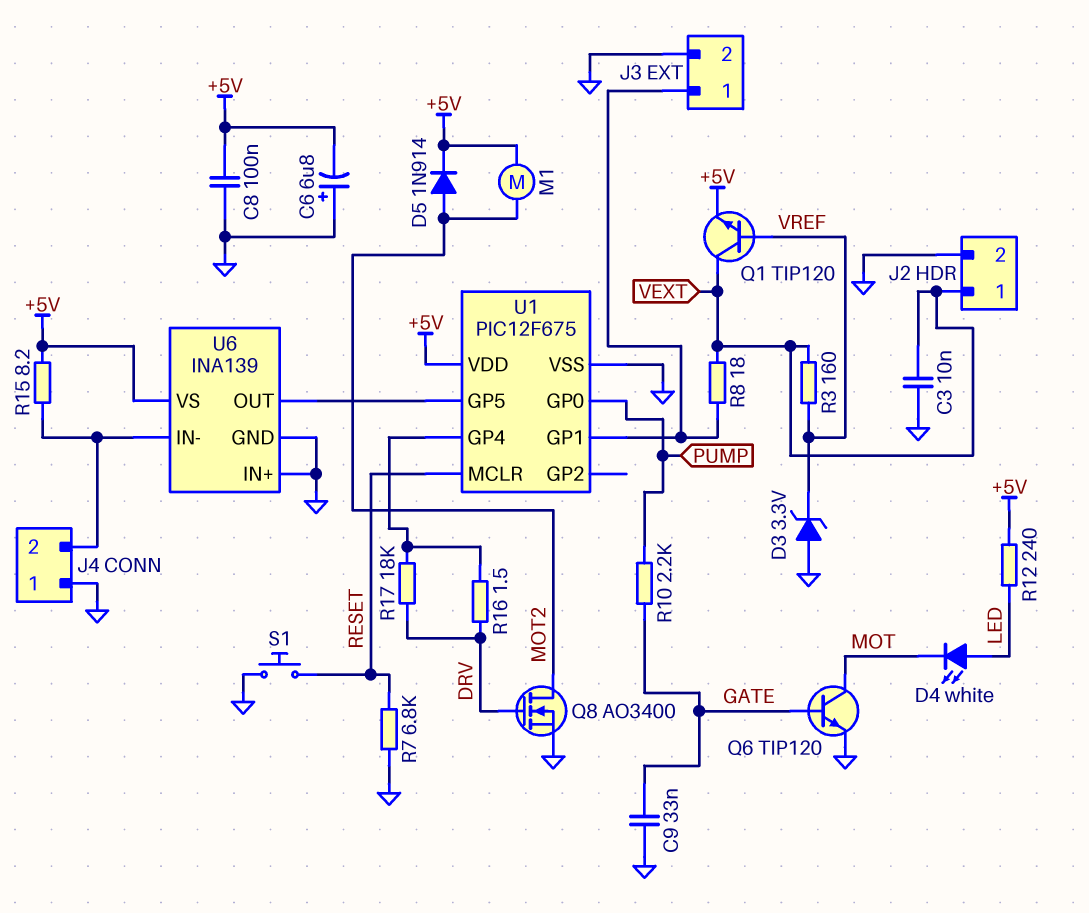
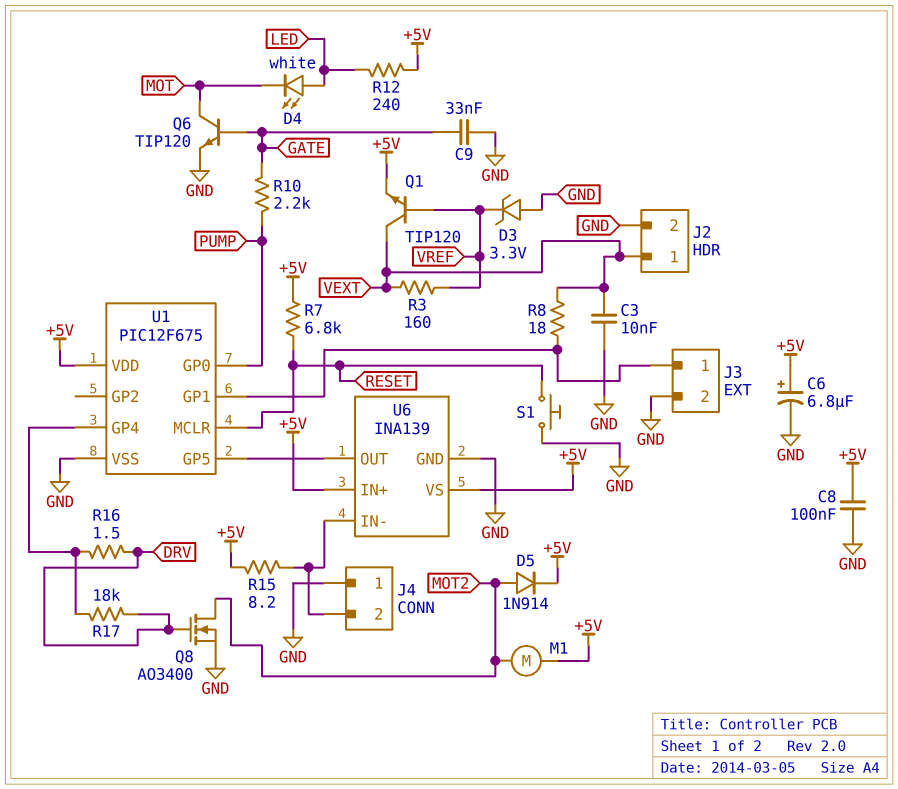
C6: 6.8uF (plus GND, minus +5V) -> 6.8uF (plus +5V, minus GND)
R7: 6.8k (GND, RESET) -> 6.8k (+5V, RESET)
U6 pin IN+: GND -> +5V

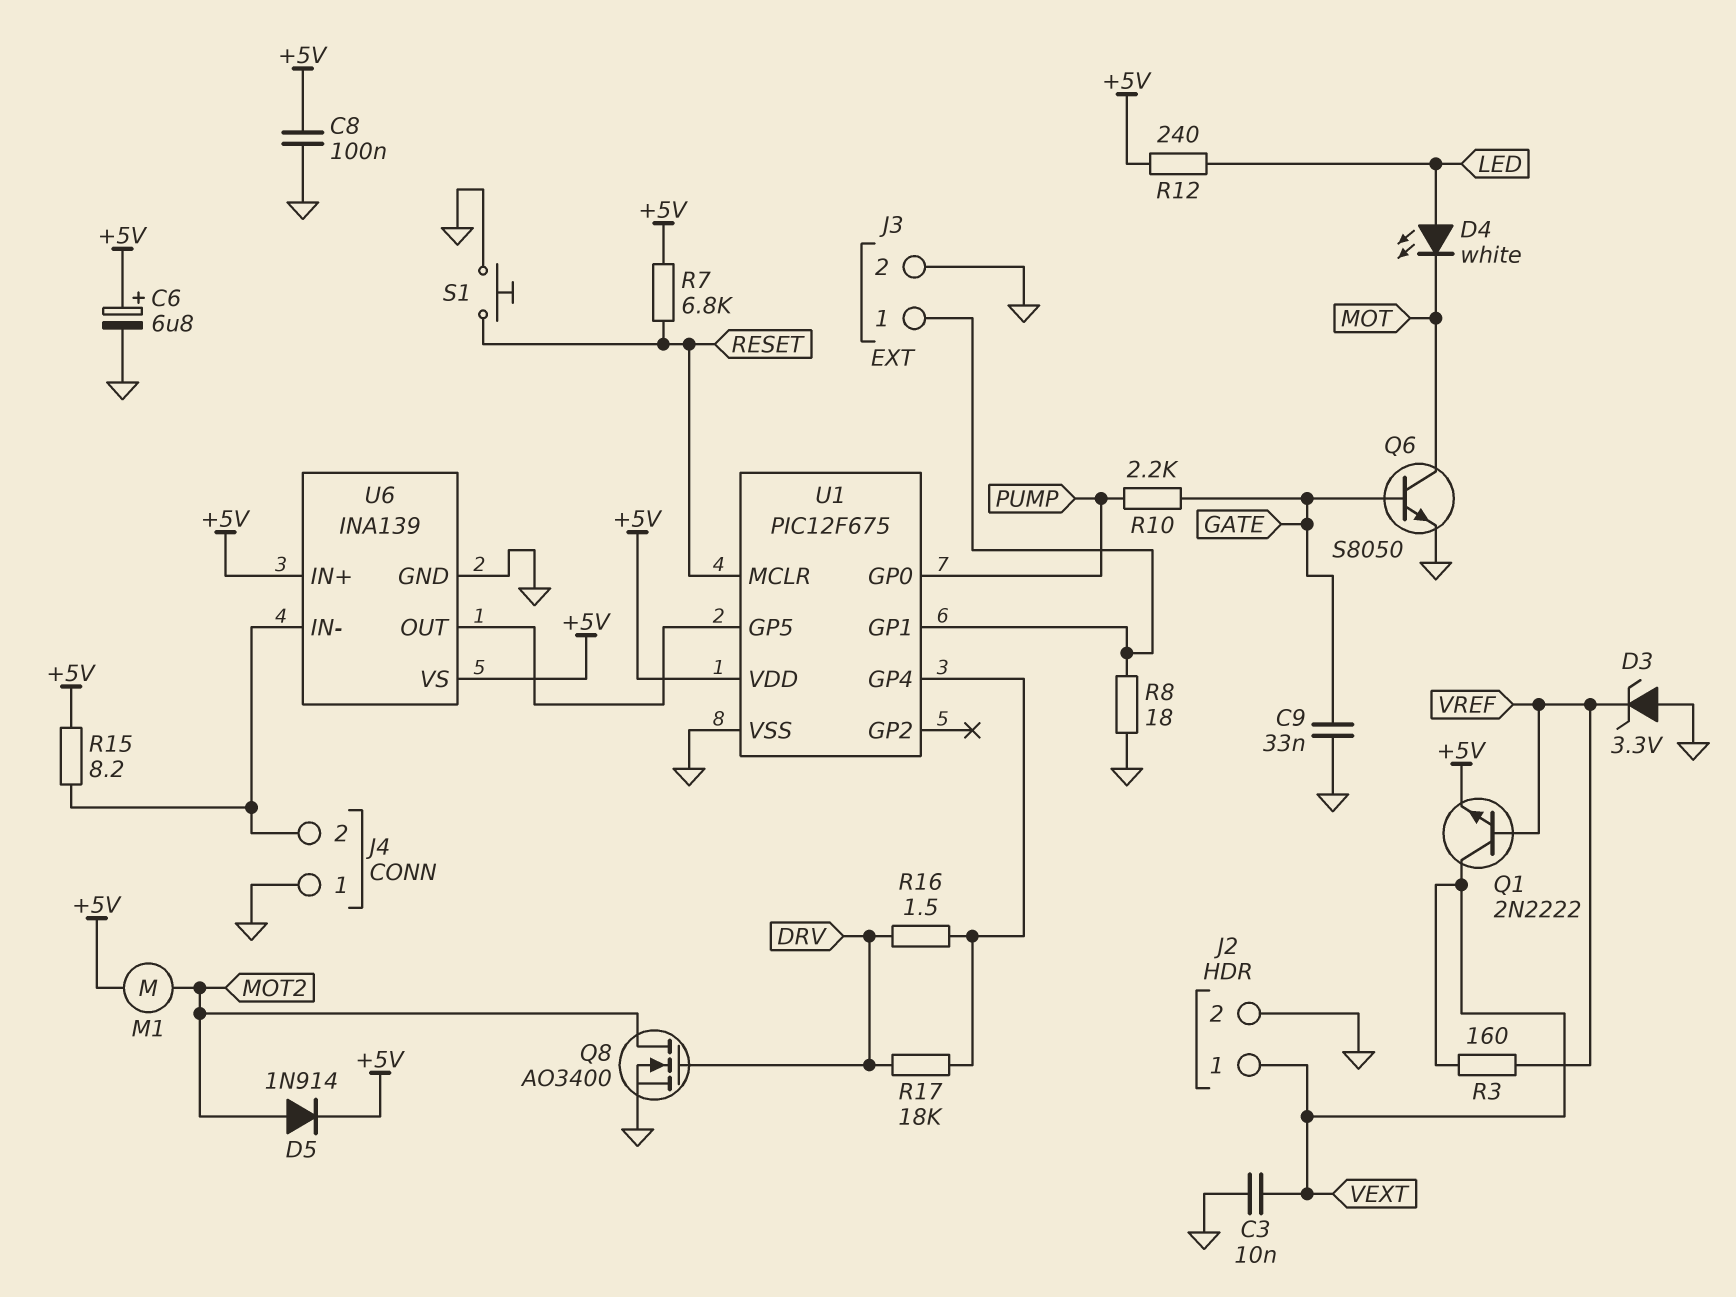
Q1: NPN TIP120 (B VREF, C VEXT, E +5V) -> NPN 2N2222 (B VREF, C VEXT, E +5V)
Q6: NPN TIP120 (B GATE, C MOT, E GND) -> NPN S8050 (B GATE, C MOT, E GND)
R8: 18 (J3/1, VEXT) -> 18 (GND, J3/1)

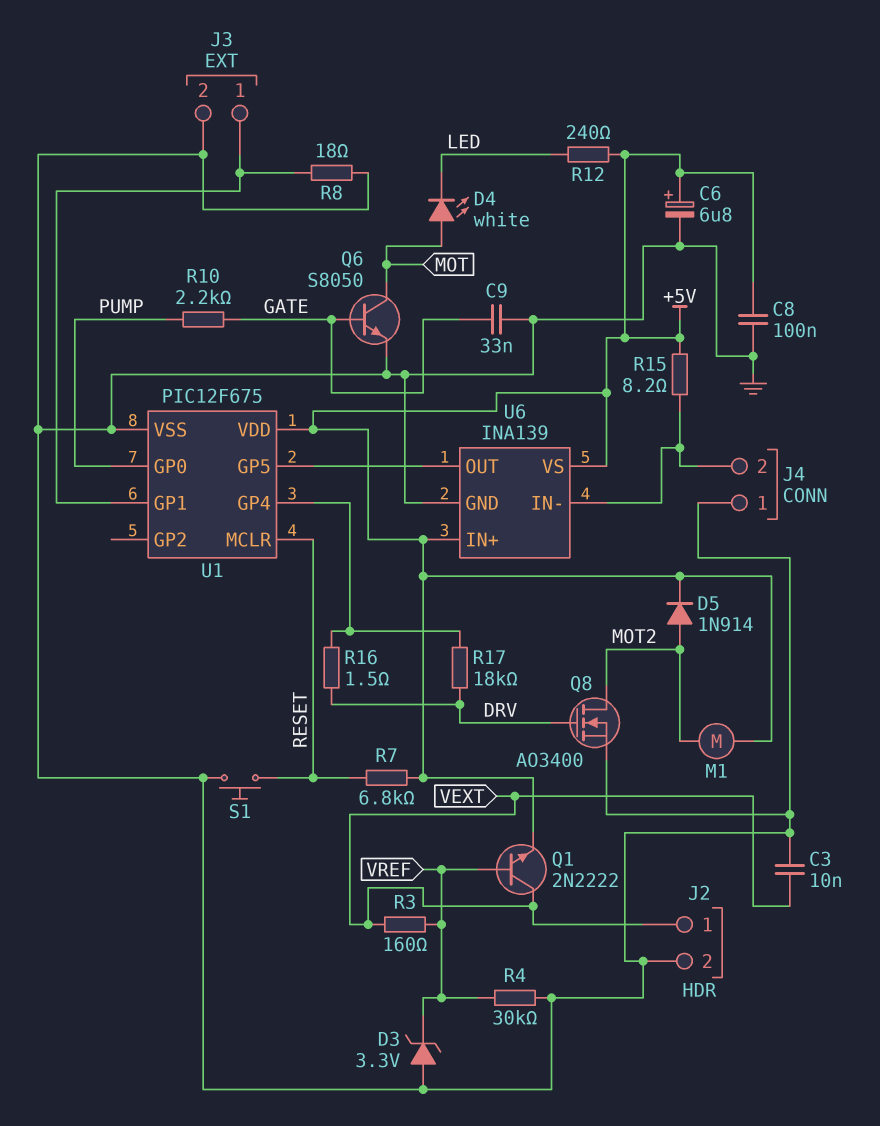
D4: LED white (A LED, K MOT) -> LED white (A MOT, K LED)
R4: none -> 30k (GND, VREF)

